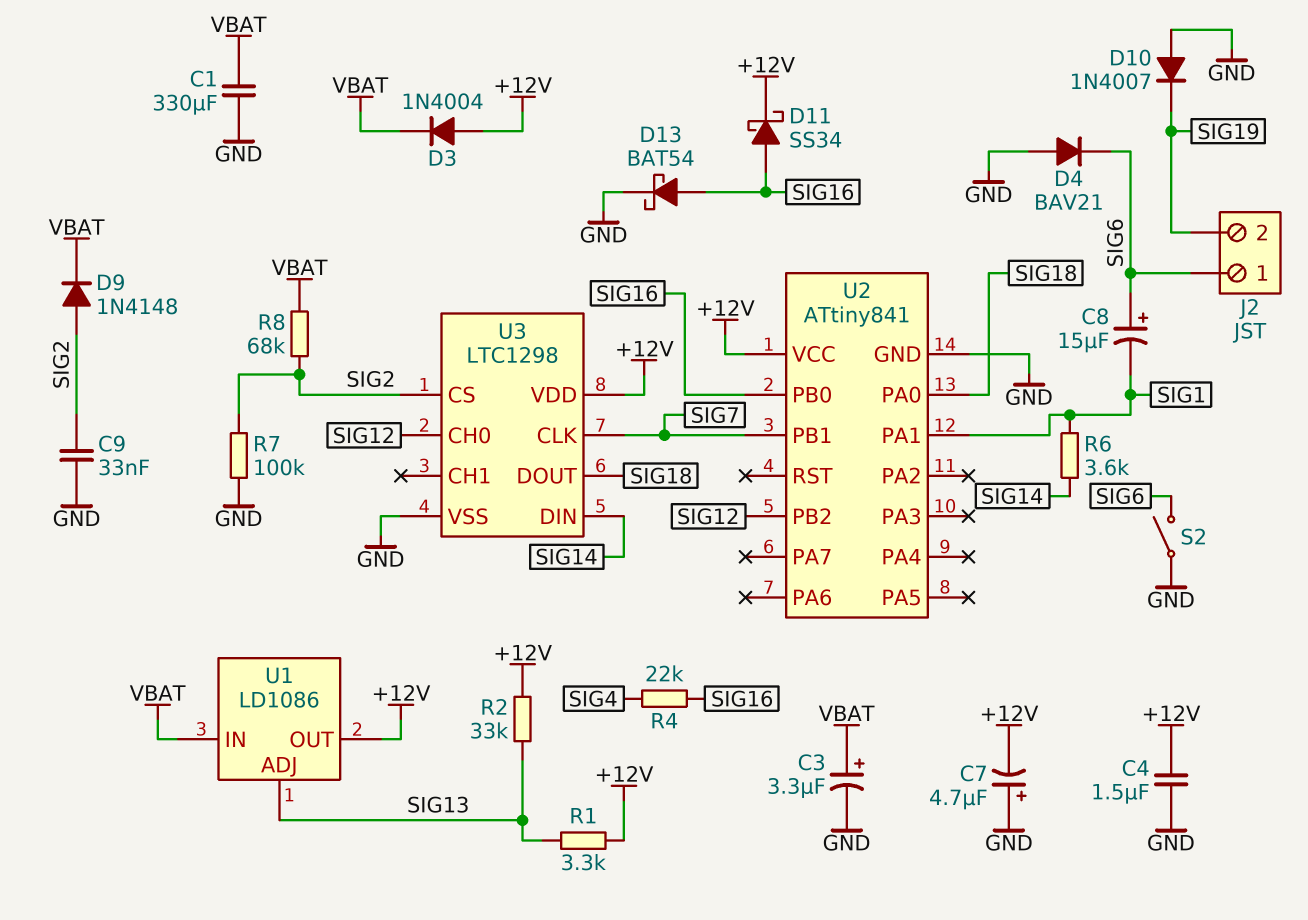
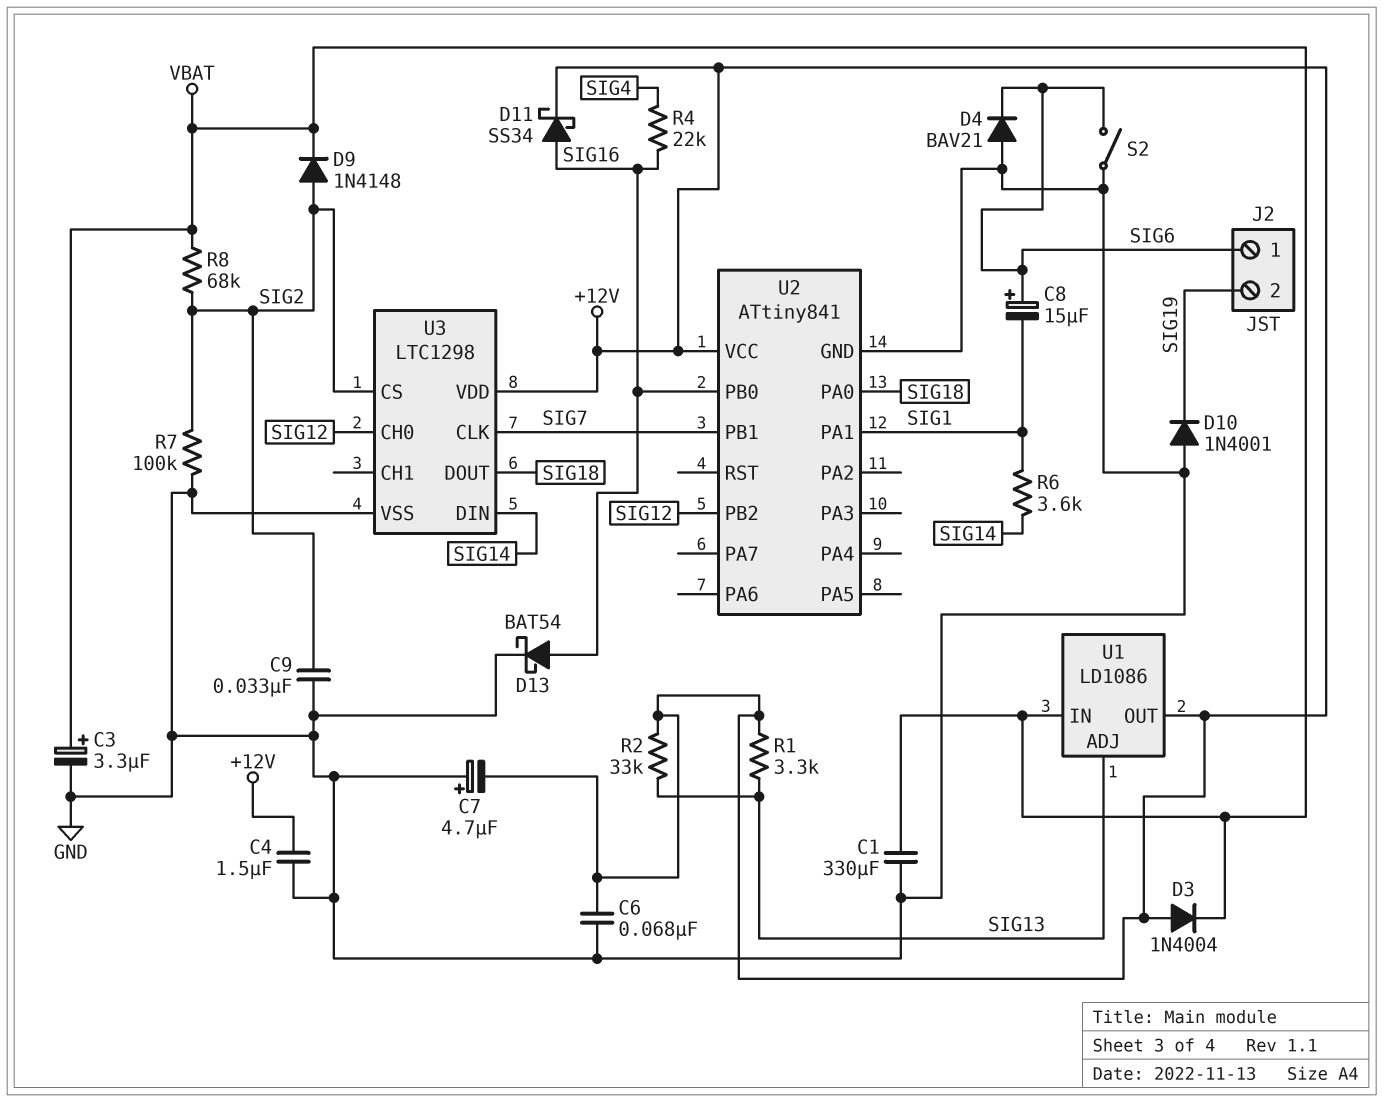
C6: none -> 68nF (+12V, GND)
D10: diode 1N4007 (A GND, K SIG19) -> diode 1N4001 (A GND, K SIG19)

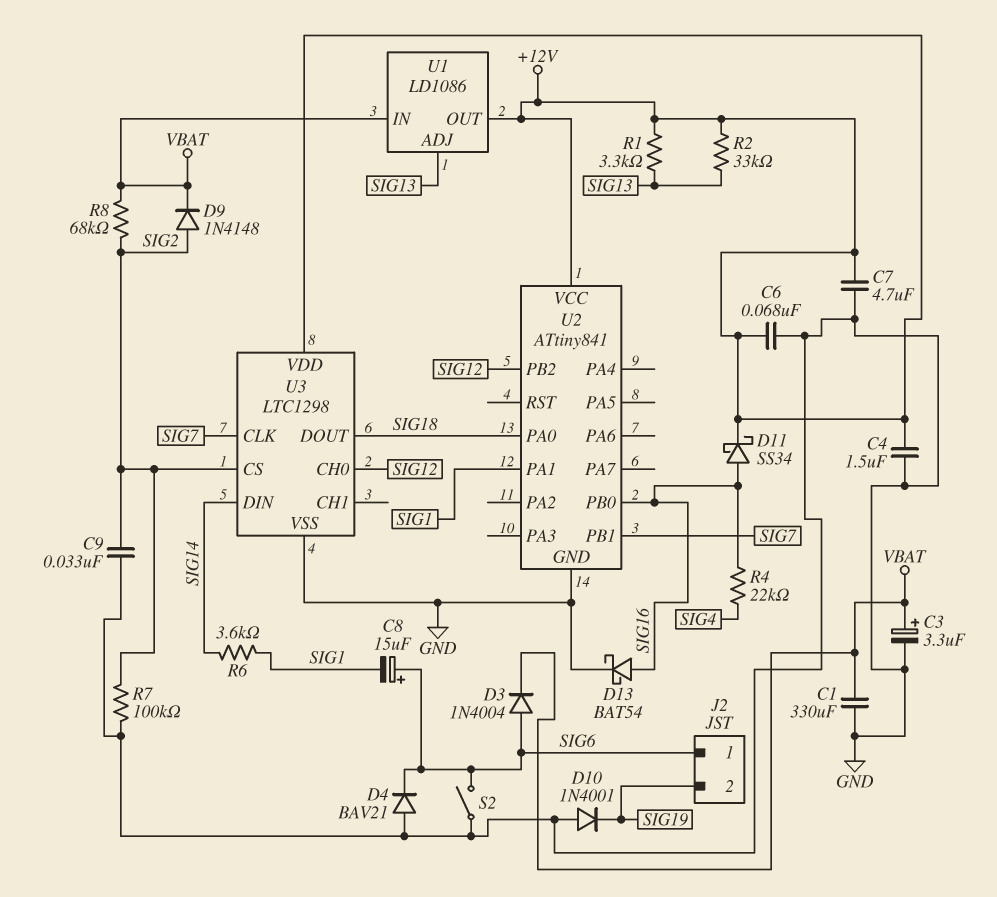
C7: 4.7uF (plus GND, minus +12V) -> 4.7uF (+12V, GND)
D3: diode 1N4004 (A +12V, K VBAT) -> diode 1N4004 (A SIG6, K VBAT)

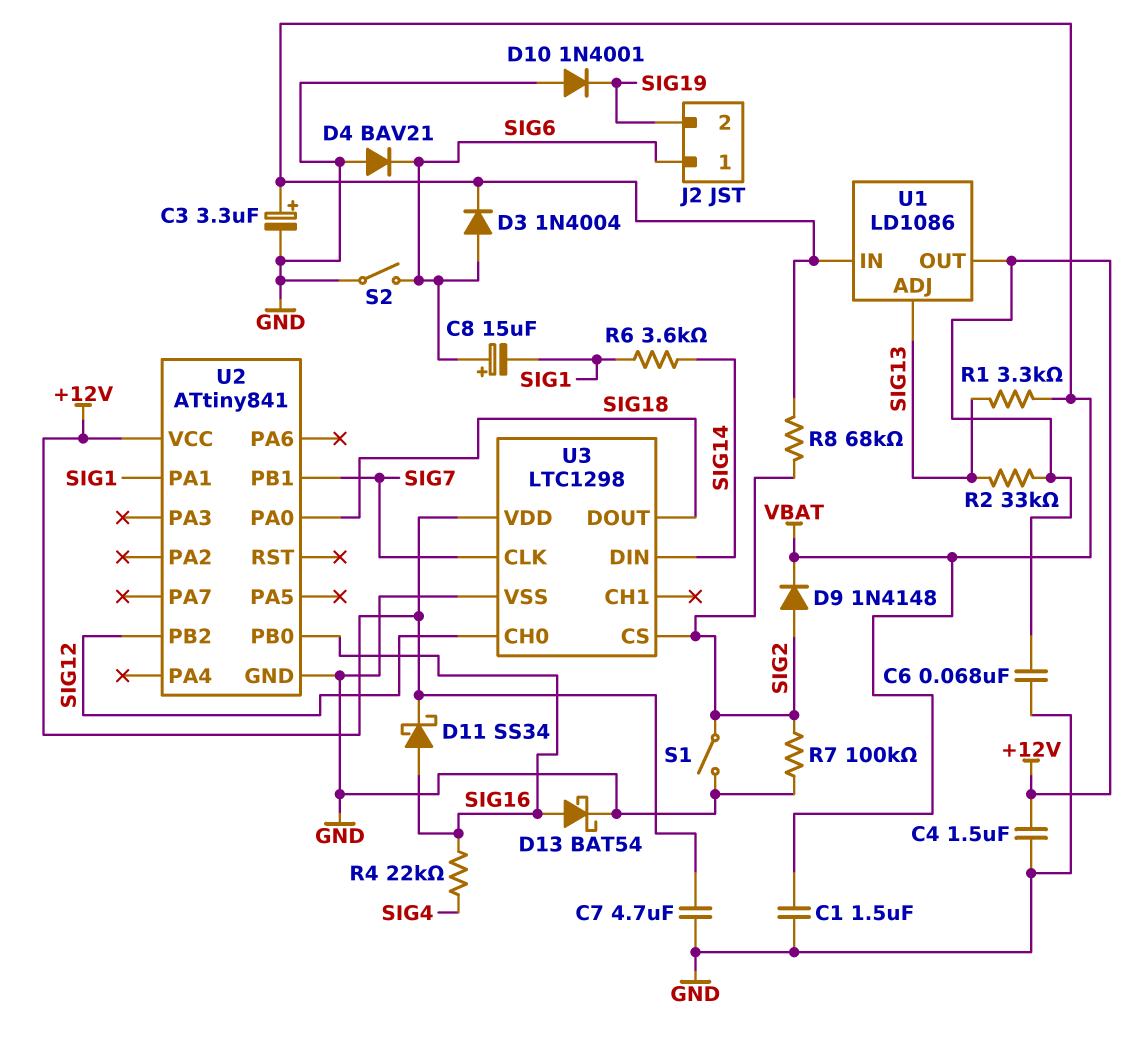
C1: 330uF (GND, VBAT) -> 1.5uF (GND, VBAT)
C9: 33nF (GND, SIG2) -> none
R1: 3.3k (+12V, SIG13) -> 3.3k (SIG13, VBAT)
S1: none -> switch (GND, SIG2)

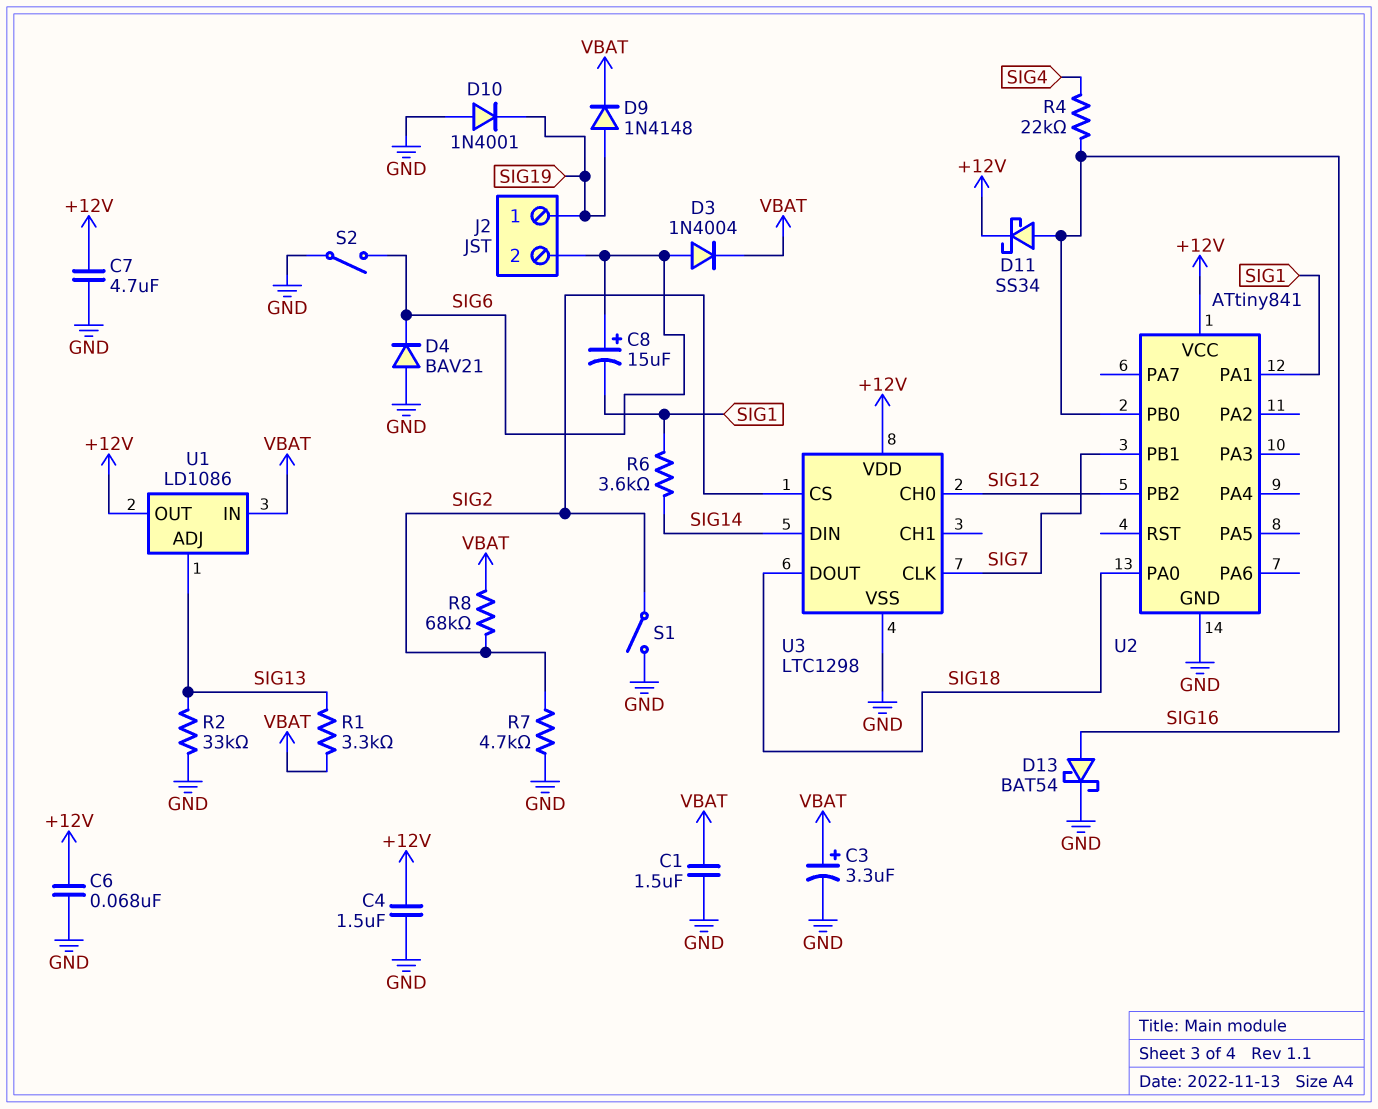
D9: diode 1N4148 (A SIG2, K VBAT) -> diode 1N4148 (A SIG19, K VBAT)
J2 pin 1: SIG6 -> SIG19
J2 pin 2: SIG19 -> SIG6
R2: 33k (+12V, SIG13) -> 33k (GND, SIG13)
R7: 100k (GND, SIG2) -> 4.7k (GND, SIG2)

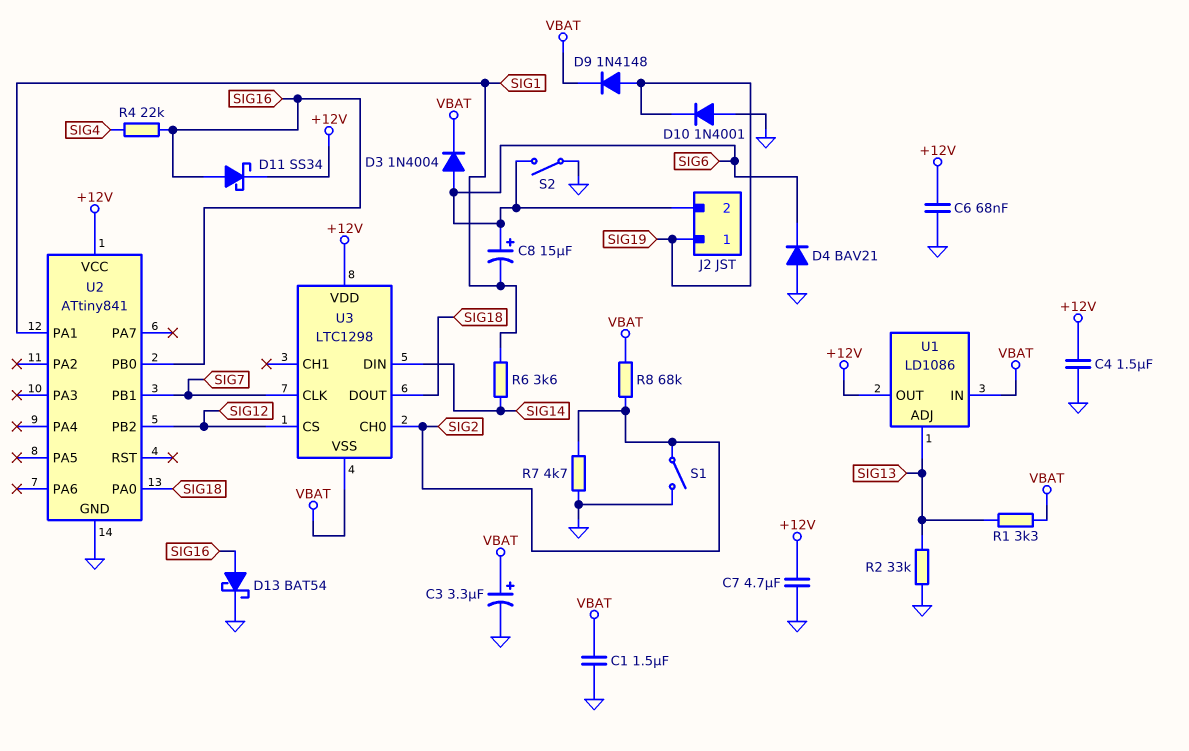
U3 pin CH0: SIG12 -> SIG2
U3 pin CS: SIG2 -> SIG12
U3 pin VSS: GND -> VBAT

